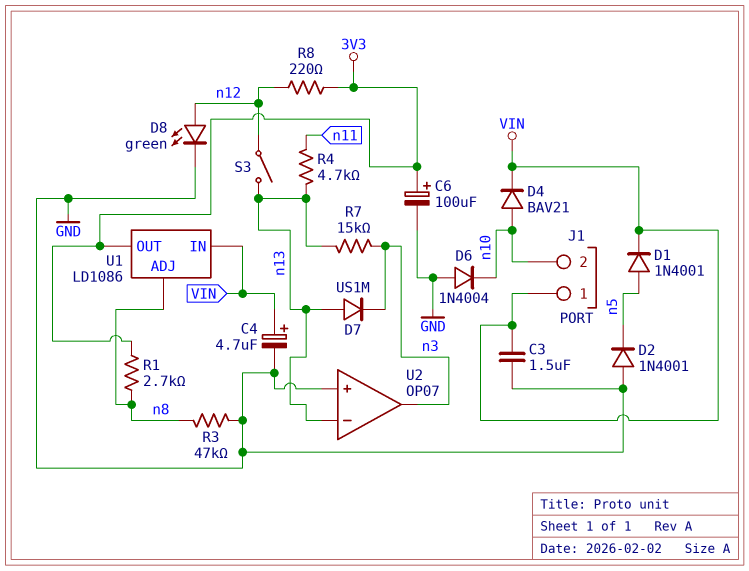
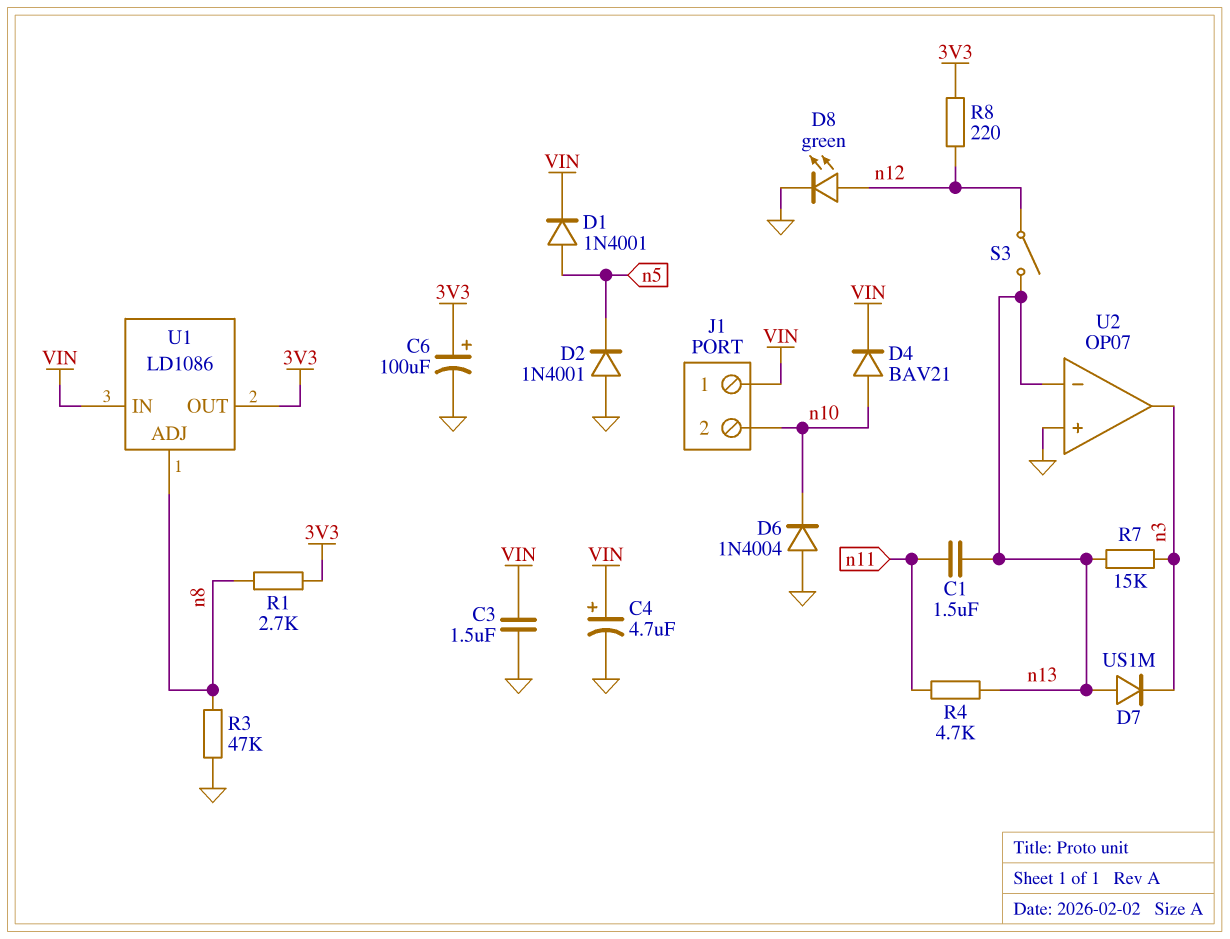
C1: none -> 1.5uF (n11, n13)

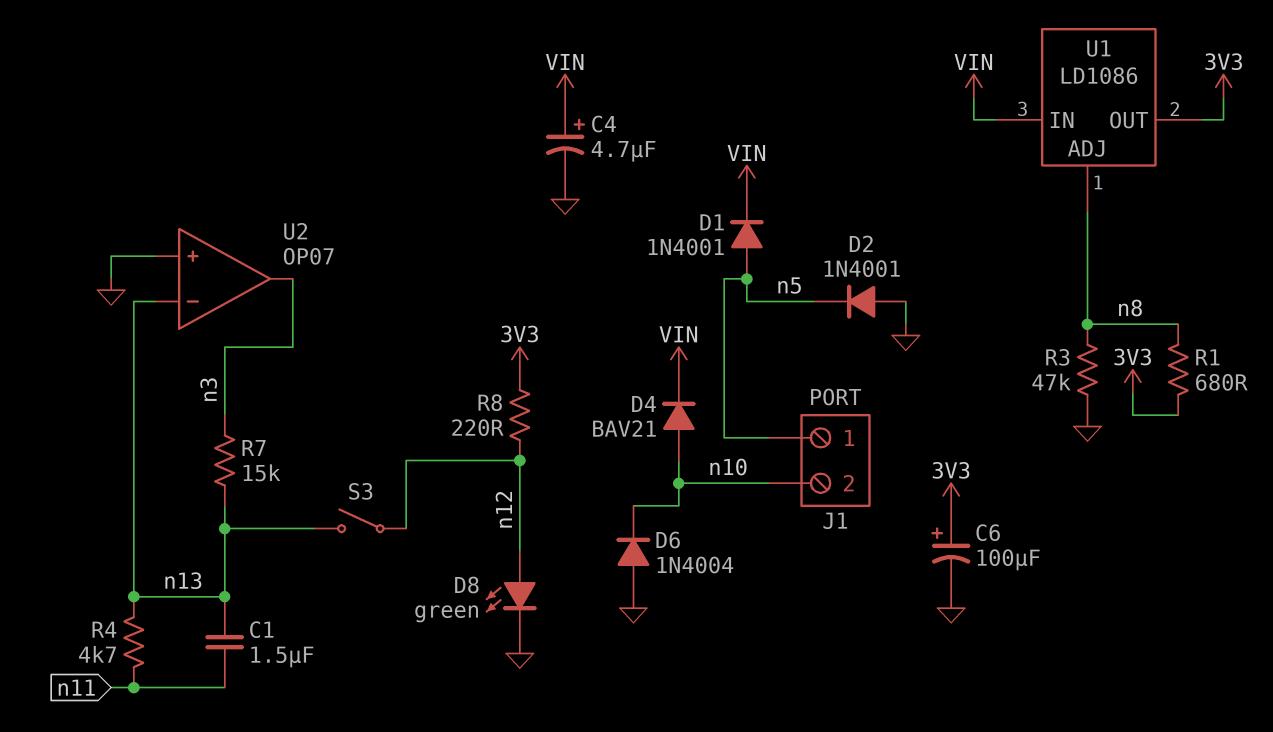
C3: 1.5uF (GND, VIN) -> none
D7: diode US1M (A n13, K n3) -> none
J1 pin 1: VIN -> n5
R1: 2.7k (3V3, n8) -> 680 (3V3, n8)

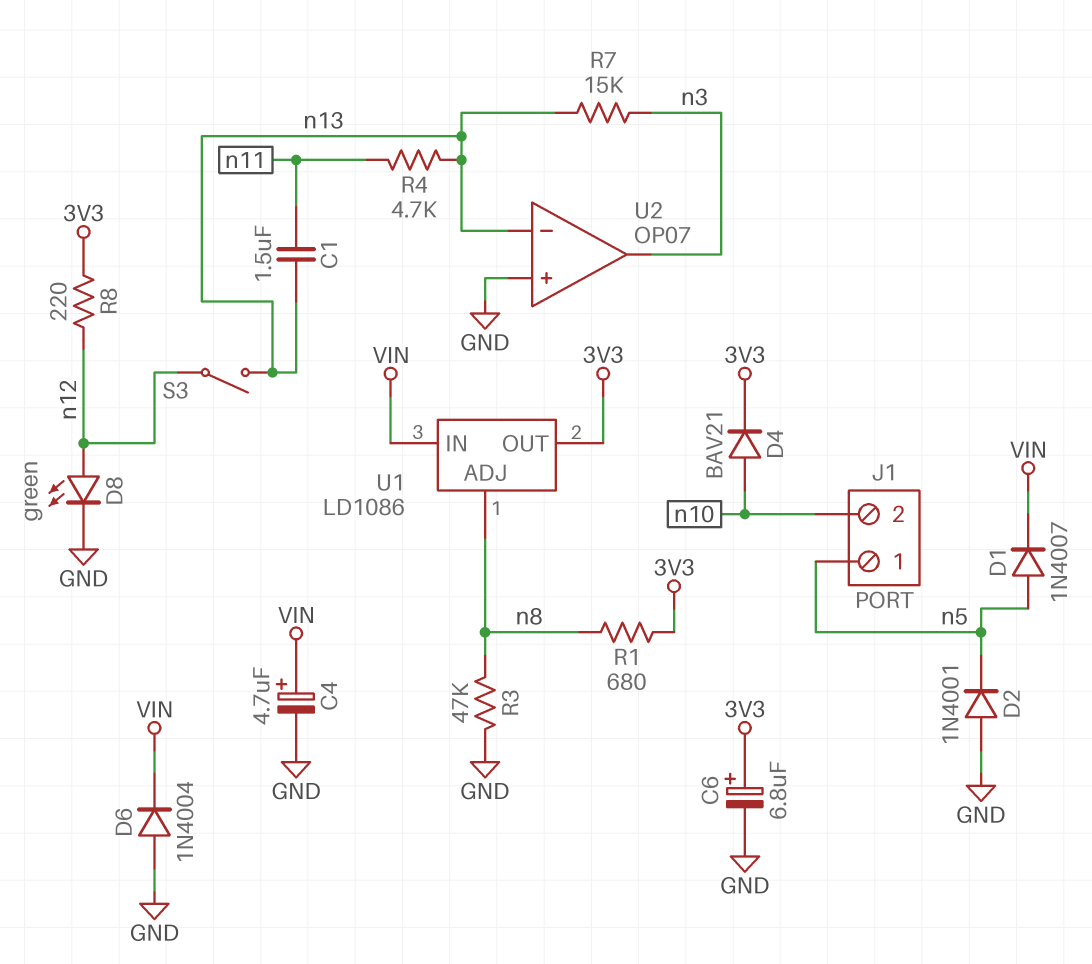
C6: 100uF (plus 3V3, minus GND) -> 6.8uF (plus 3V3, minus GND)
D1: diode 1N4001 (A n5, K VIN) -> diode 1N4007 (A n5, K VIN)
D4: diode BAV21 (A n10, K VIN) -> diode BAV21 (A n10, K 3V3)
D6: diode 1N4004 (A GND, K n10) -> diode 1N4004 (A GND, K VIN)

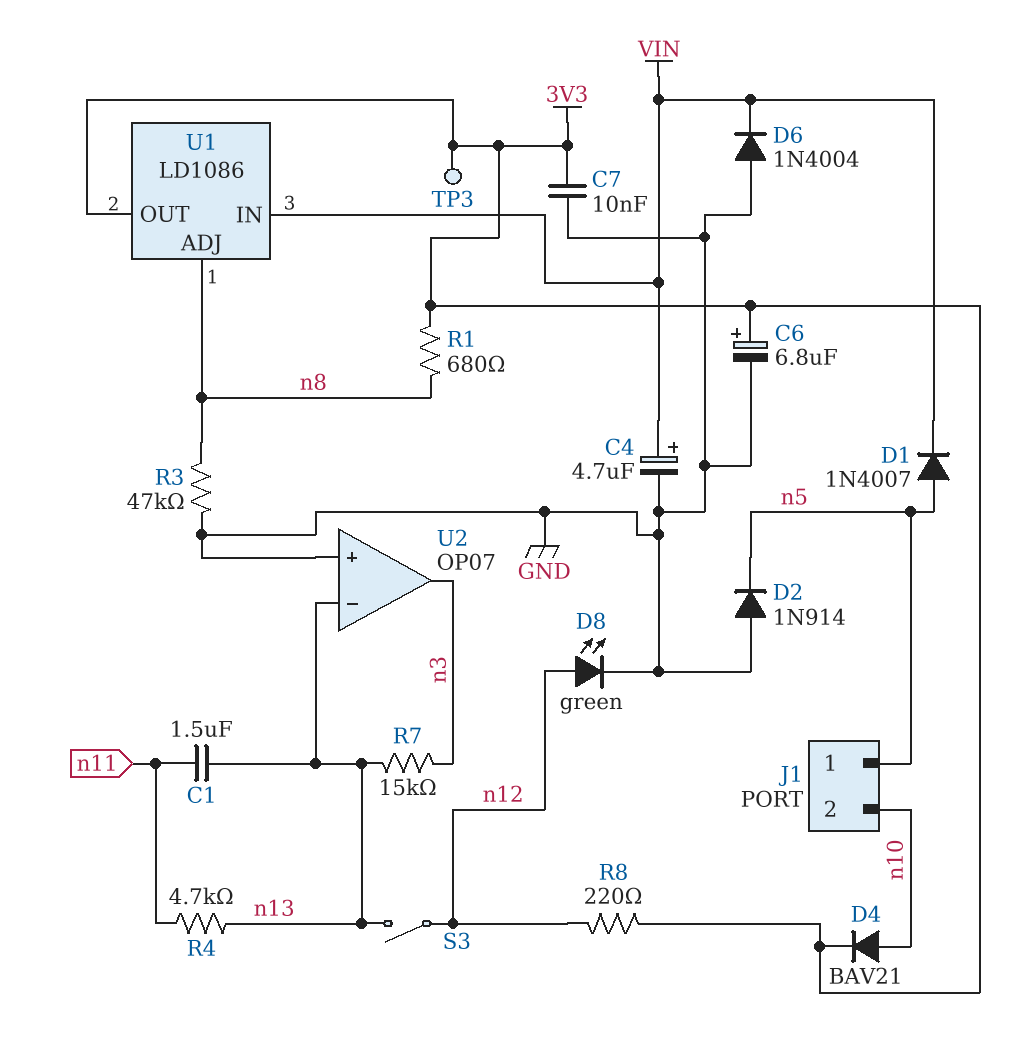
C7: none -> 10nF (3V3, GND)
D2: diode 1N4001 (A GND, K n5) -> diode 1N914 (A GND, K n5)
TP3: none -> test point (3V3)

